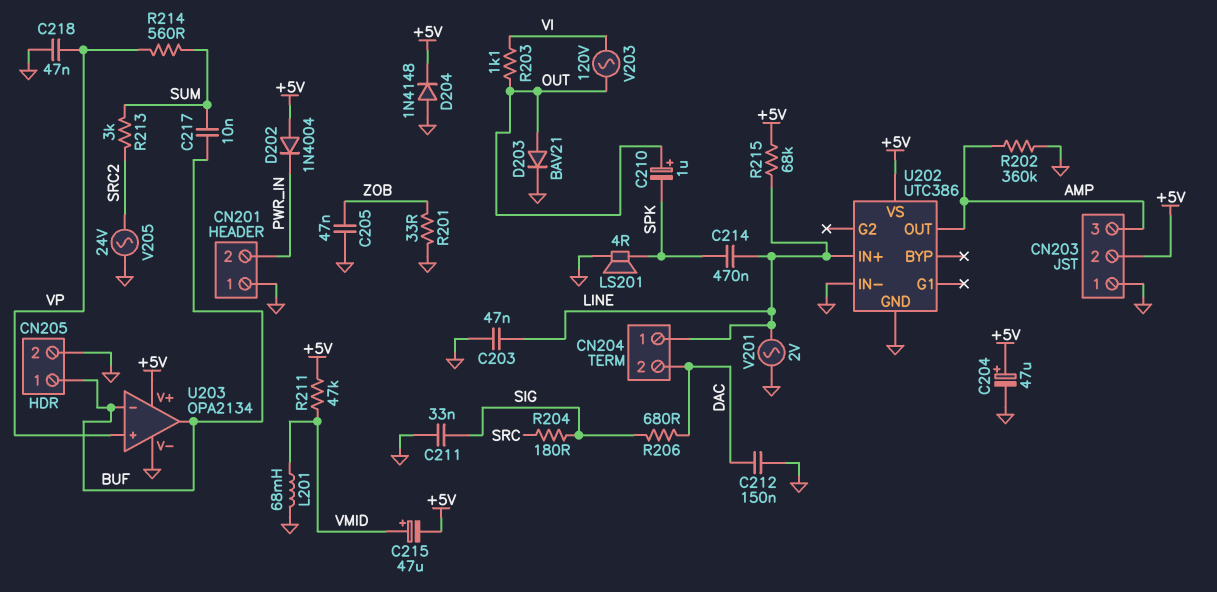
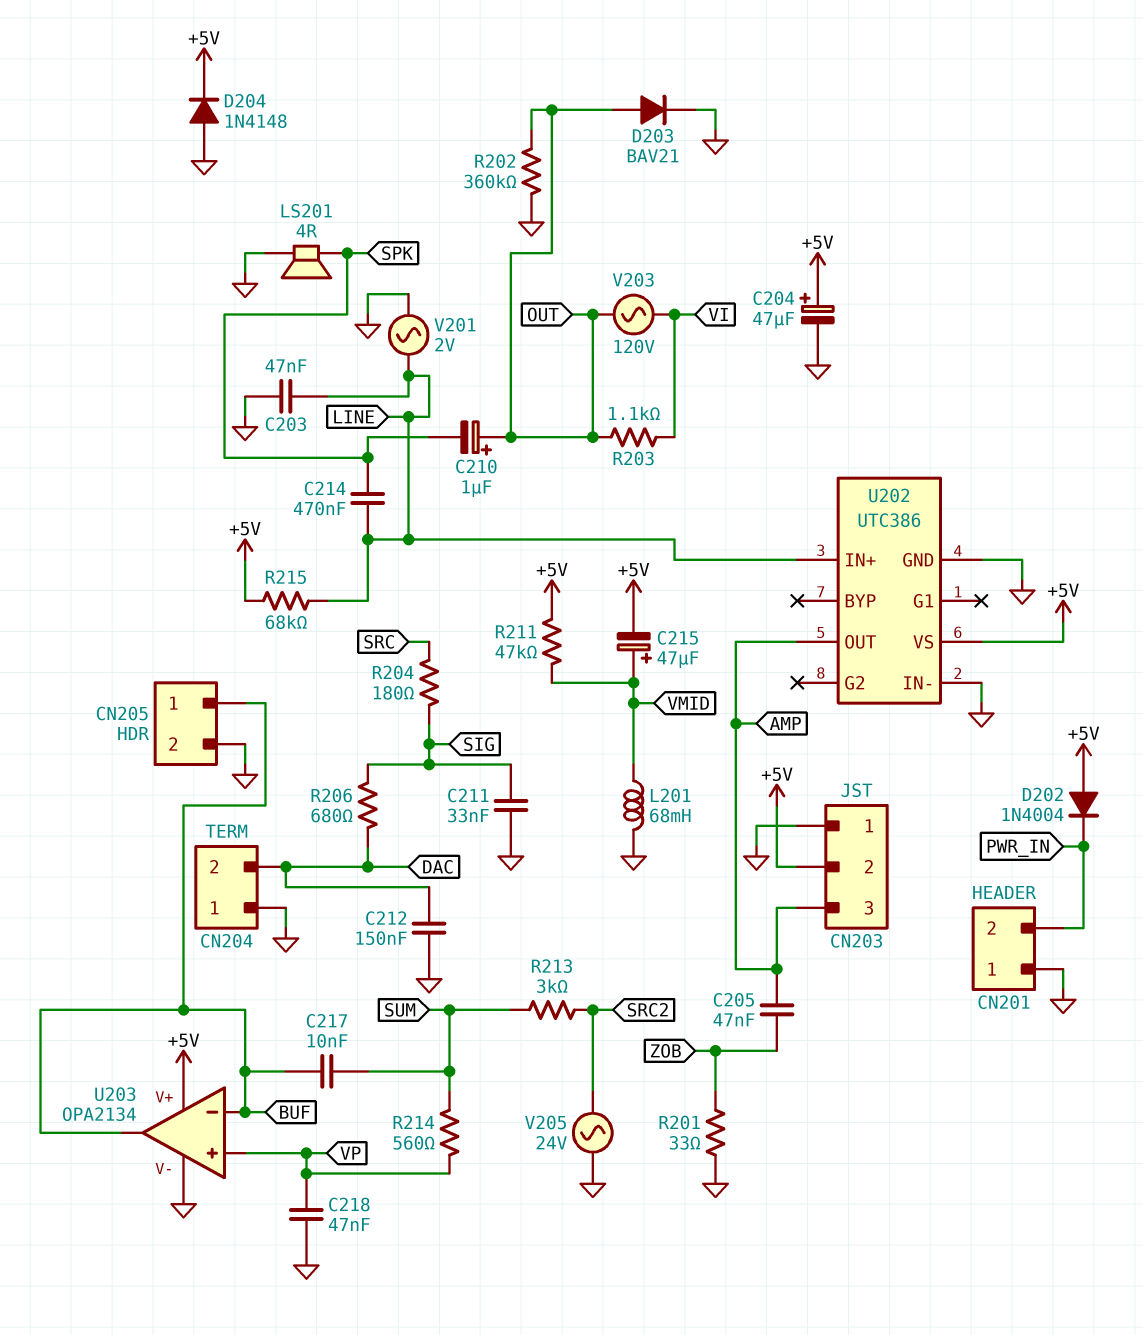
C205: 47nF (GND, ZOB) -> 47nF (AMP, ZOB)
CN204 pin 1: LINE -> GND
R202: 360k (AMP, GND) -> 360k (GND, OUT)

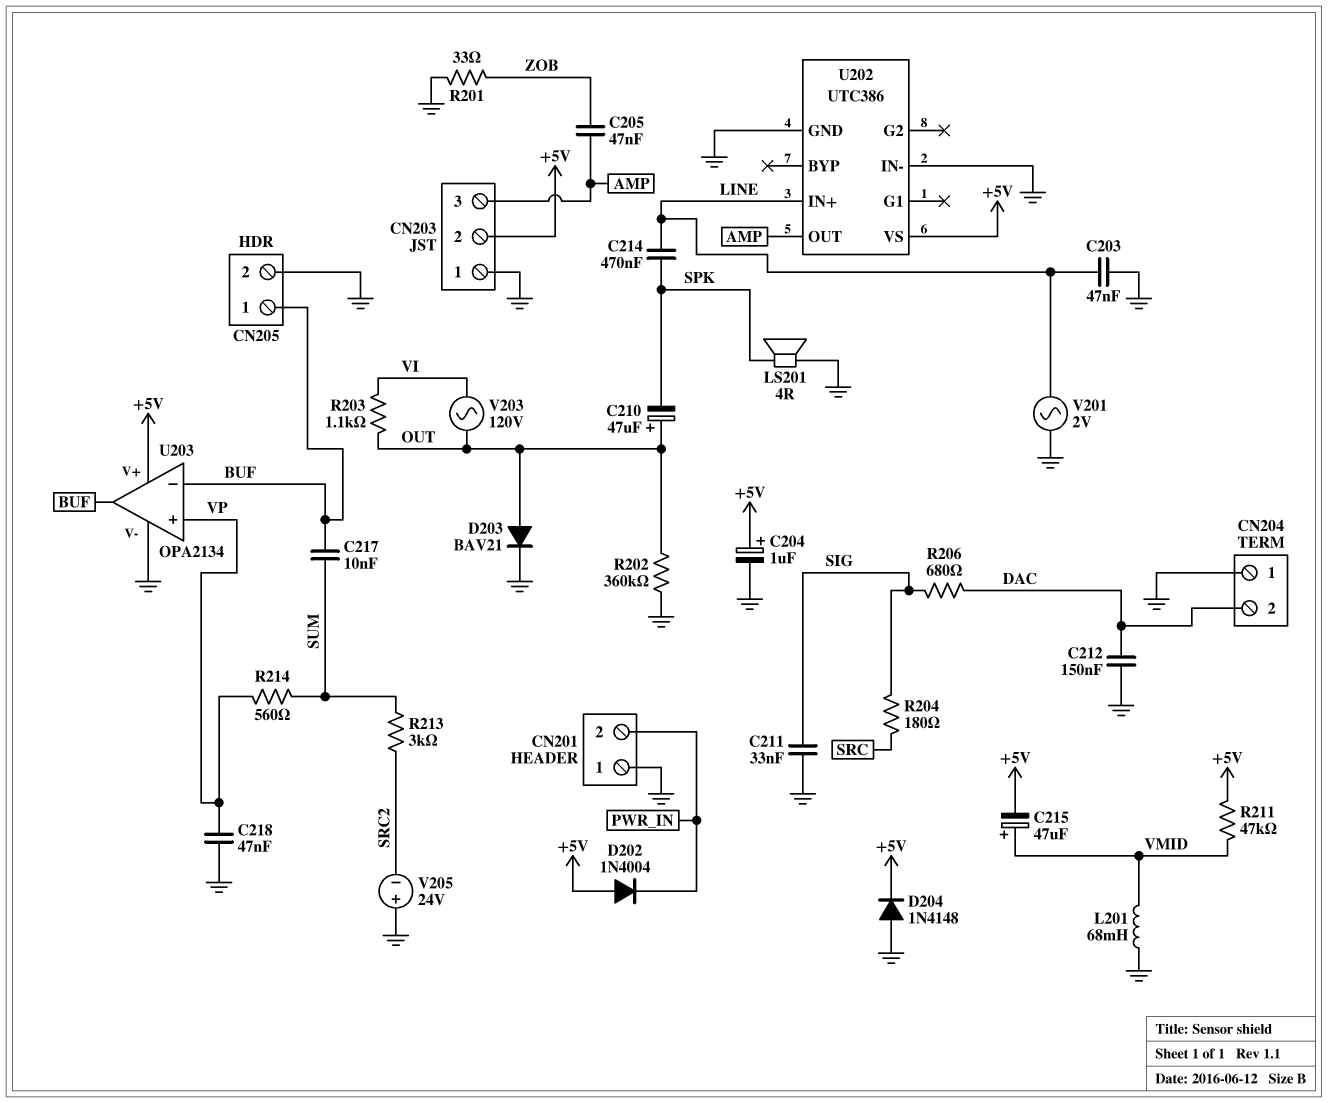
C204: 47uF (plus +5V, minus GND) -> 1uF (plus +5V, minus GND)
C210: 1uF (plus OUT, minus SPK) -> 47uF (plus OUT, minus SPK)
R215: 68k (+5V, LINE) -> none
V205: AC 24V (GND, SRC2) -> 24V (plus GND, minus SRC2)

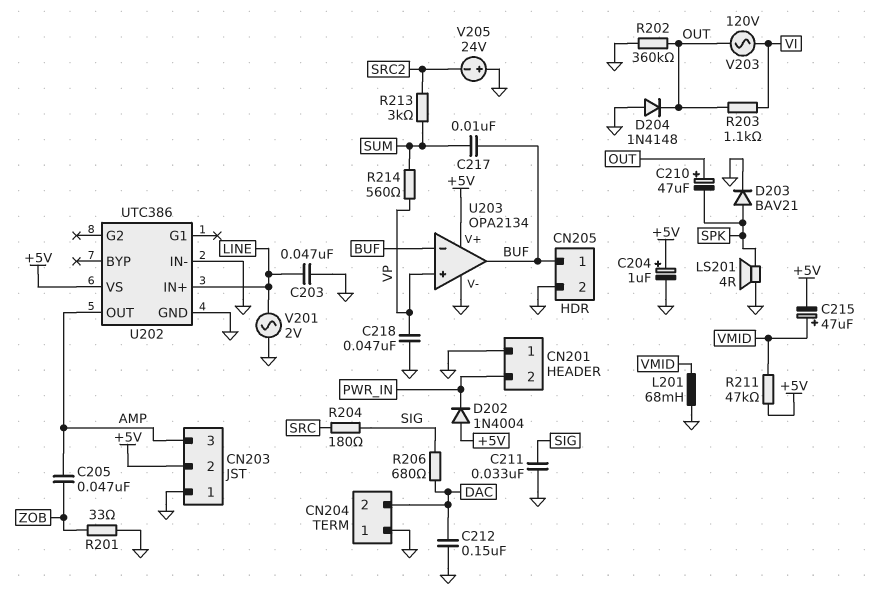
C214: 470nF (LINE, SPK) -> none
D203: diode BAV21 (A OUT, K GND) -> diode BAV21 (A SPK, K GND)
D204: diode 1N4148 (A GND, K +5V) -> diode 1N4148 (A GND, K OUT)

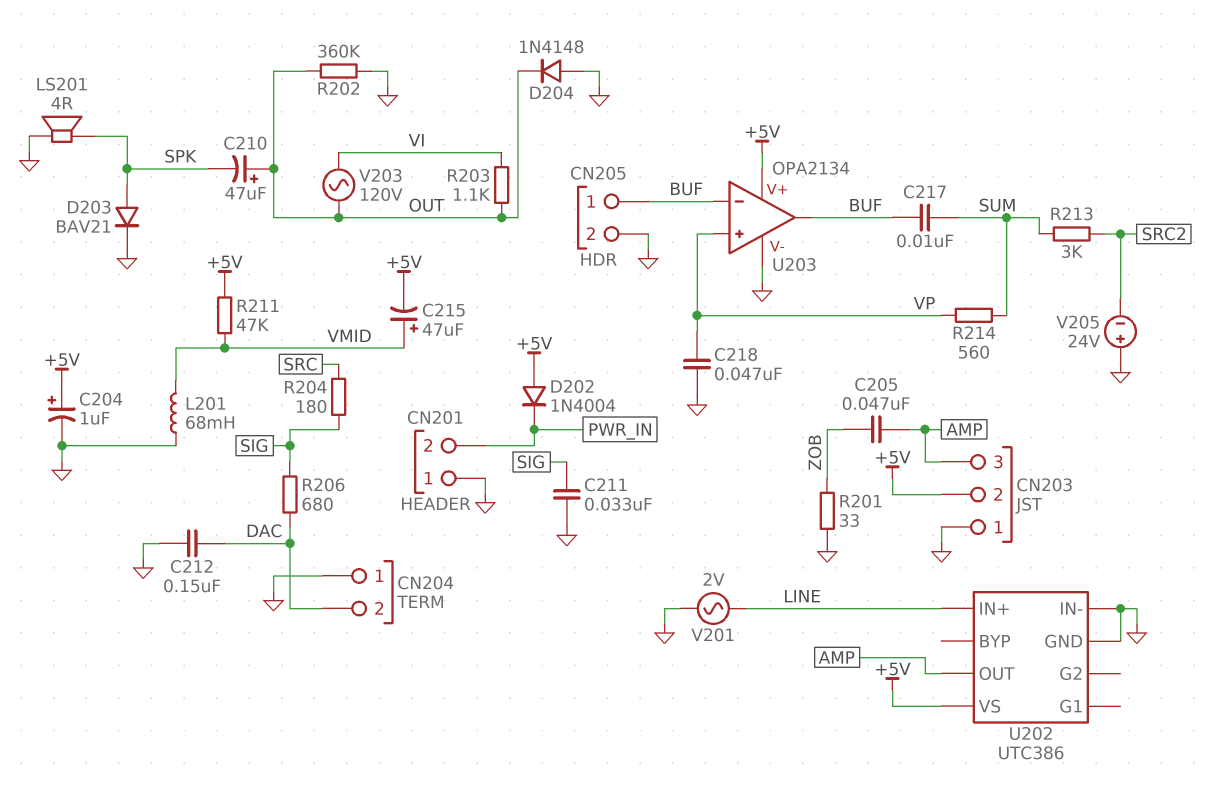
C203: 47nF (GND, LINE) -> none

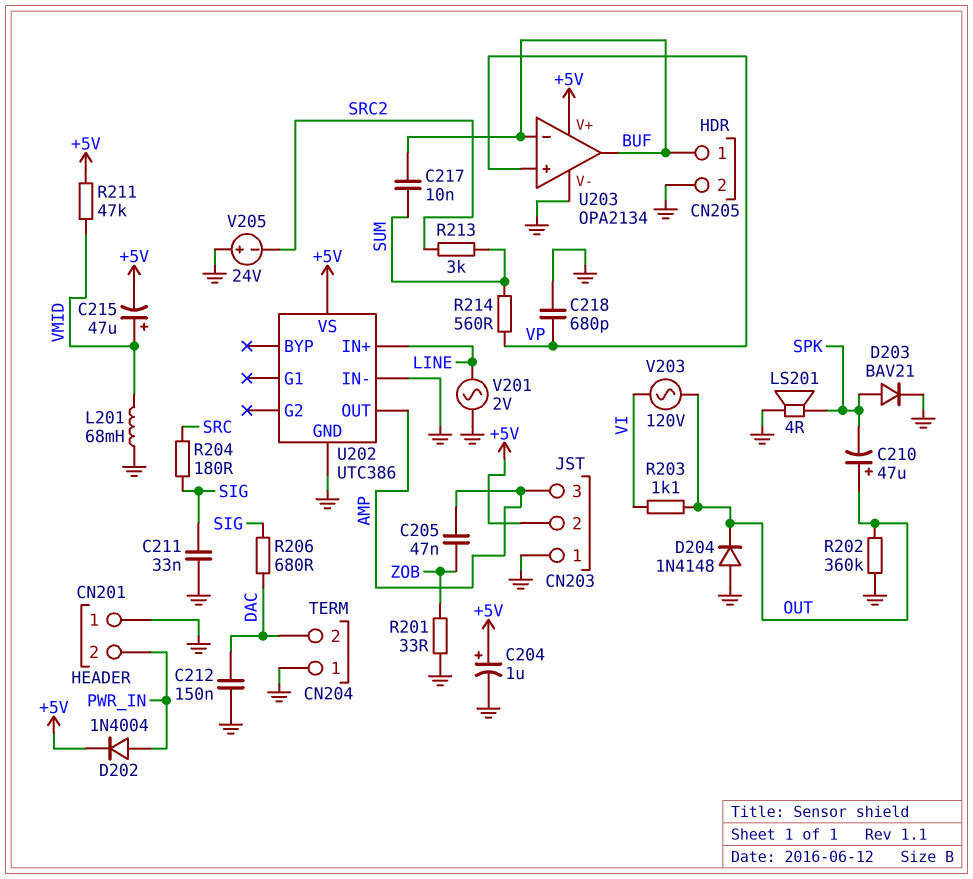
C218: 47nF (GND, VP) -> 680pF (GND, VP)
D202: diode 1N4004 (A +5V, K PWR_IN) -> diode 1N4004 (A PWR_IN, K +5V)

